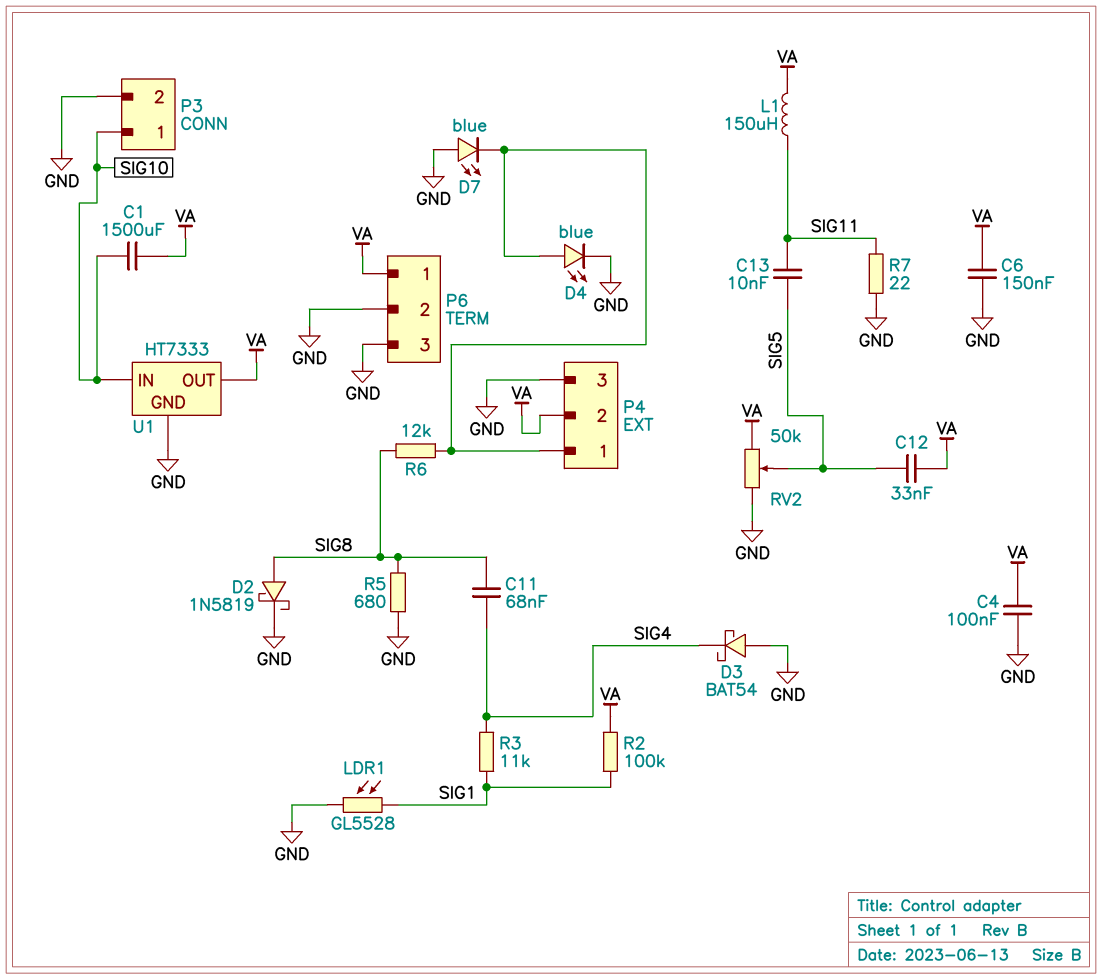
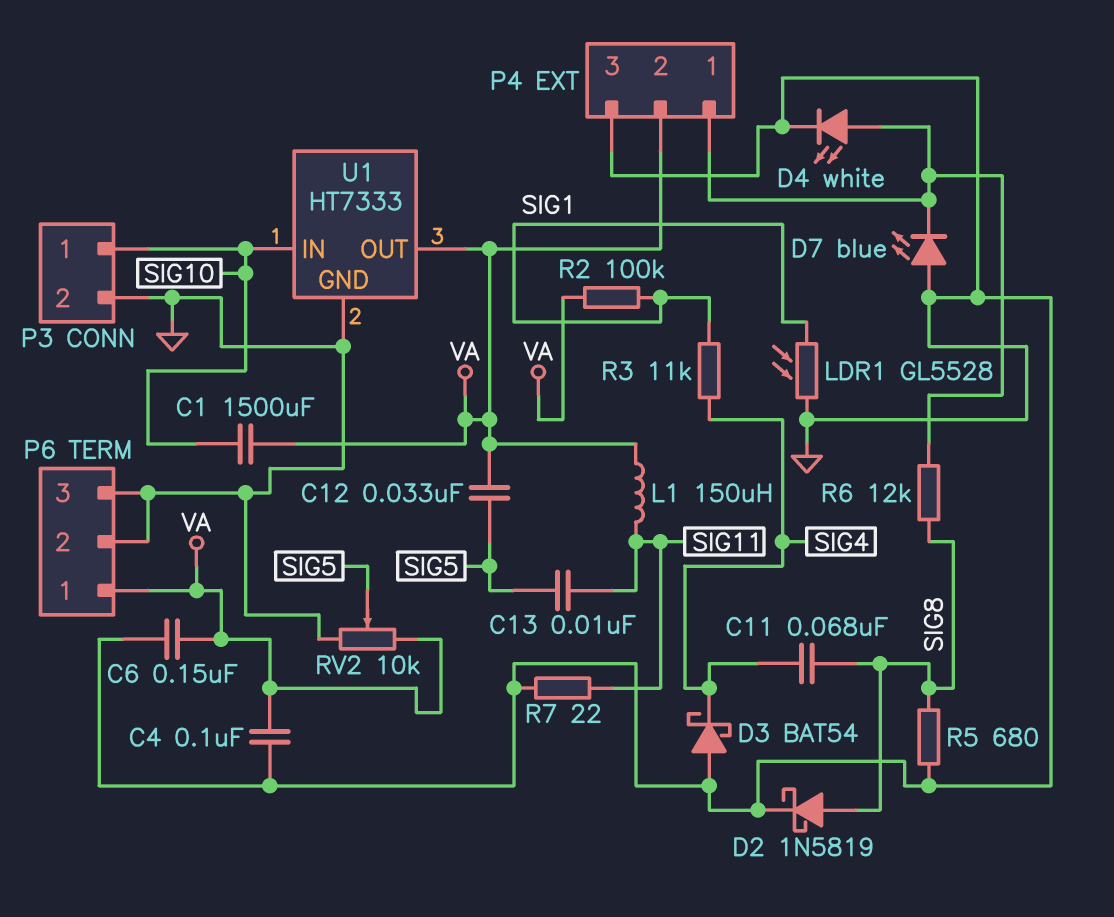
D4: LED blue (A P4/1, K GND) -> LED white (A P4/1, K GND)
RV2: 50k (GND, VA, wiper SIG5) -> 10k (GND, VA, wiper SIG5)

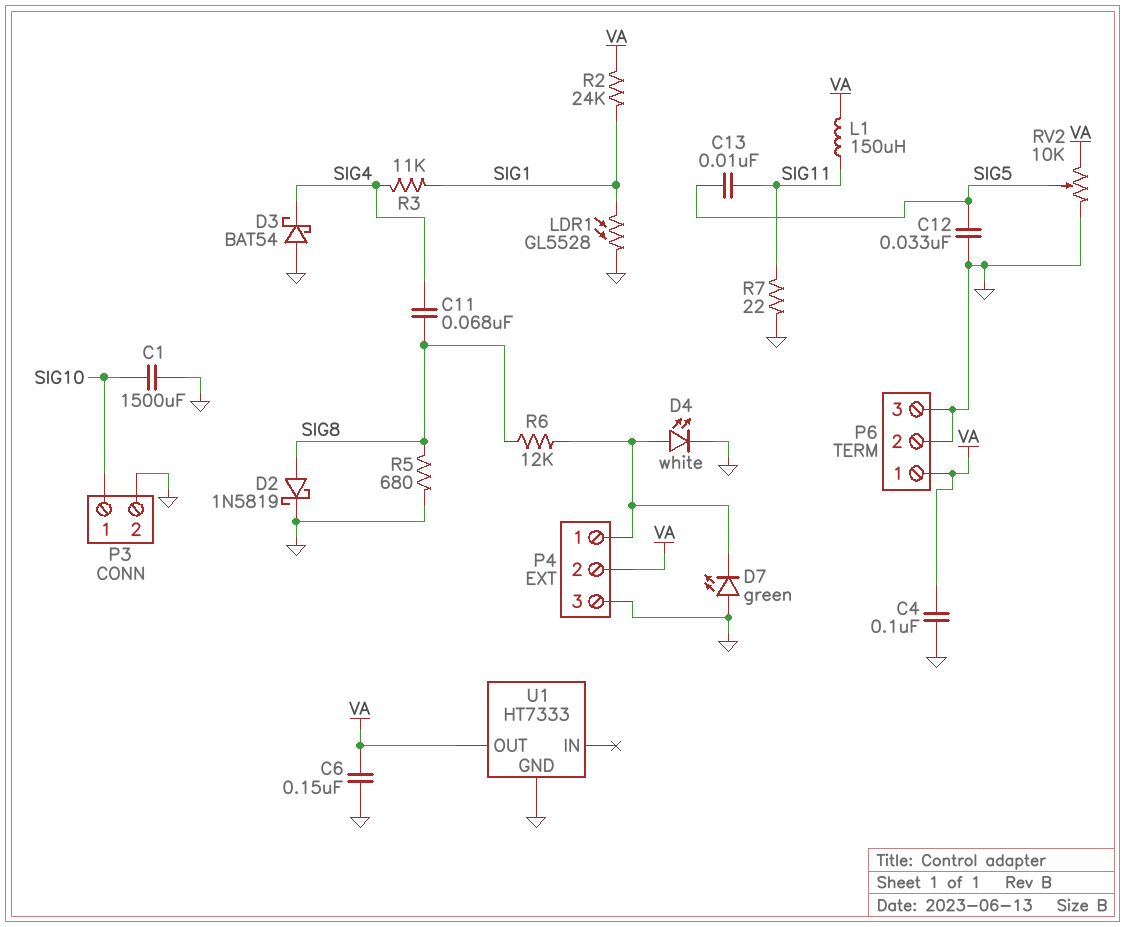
C1: 1500uF (SIG10, VA) -> 1500uF (GND, SIG10)
C12: 33nF (SIG5, VA) -> 33nF (GND, SIG5)
D7: LED blue (A GND, K P4/1) -> LED green (A GND, K P4/1)
R2: 100k (SIG1, VA) -> 24k (SIG1, VA)
U1 pin IN: SIG10 -> none

